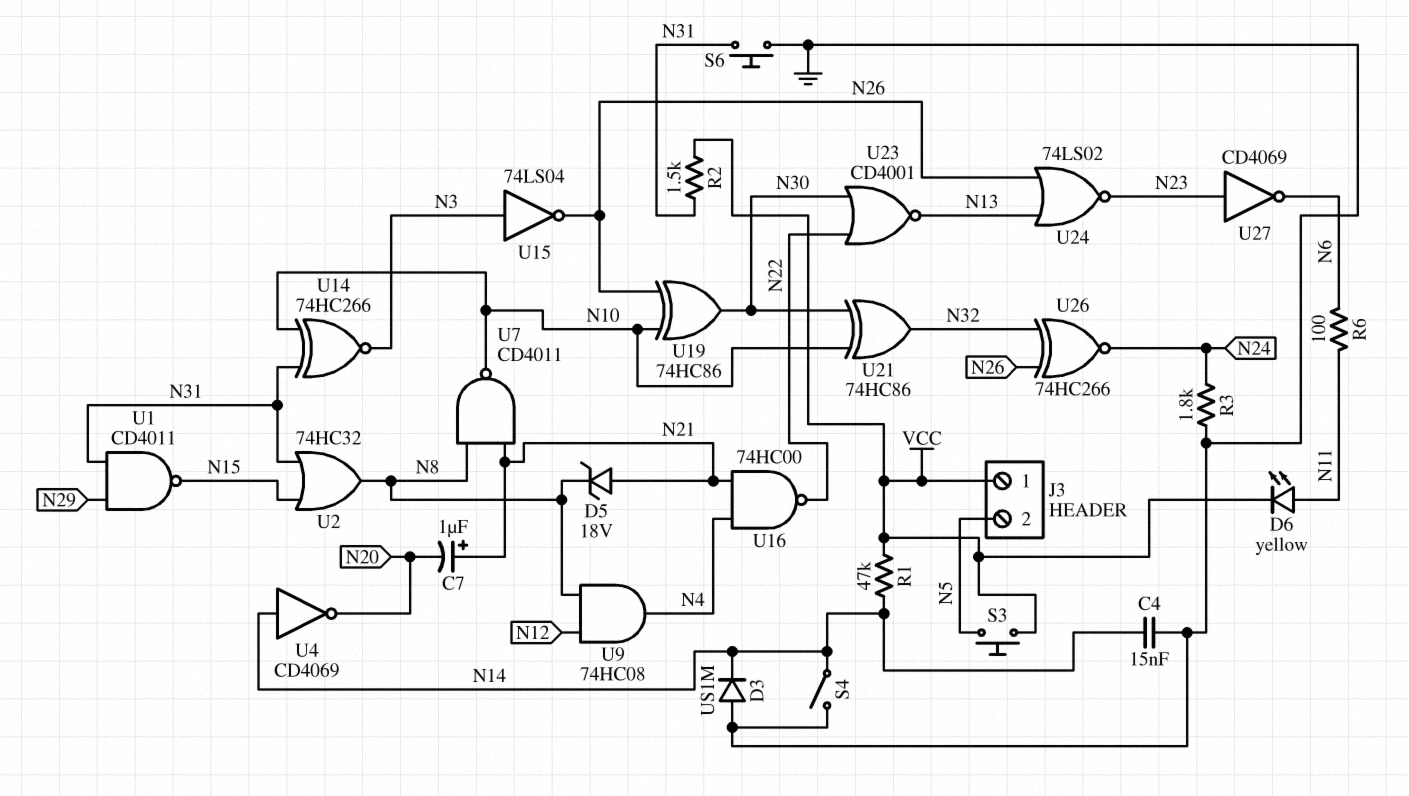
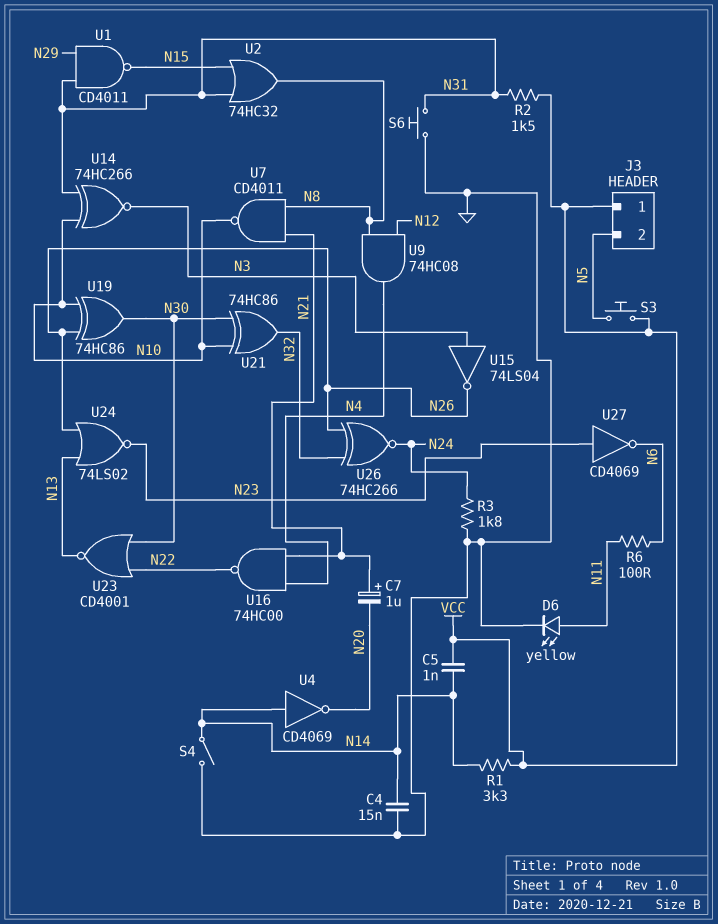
C5: none -> 1nF (N14, VCC)
D3: diode US1M (A GND, K N14) -> none
D5: zener 18V (A N21, K N8) -> none
D6: LED yellow (A N11, K VCC) -> LED yellow (A N11, K GND)
R1: 47k (N14, VCC) -> 3.3k (N14, VCC)

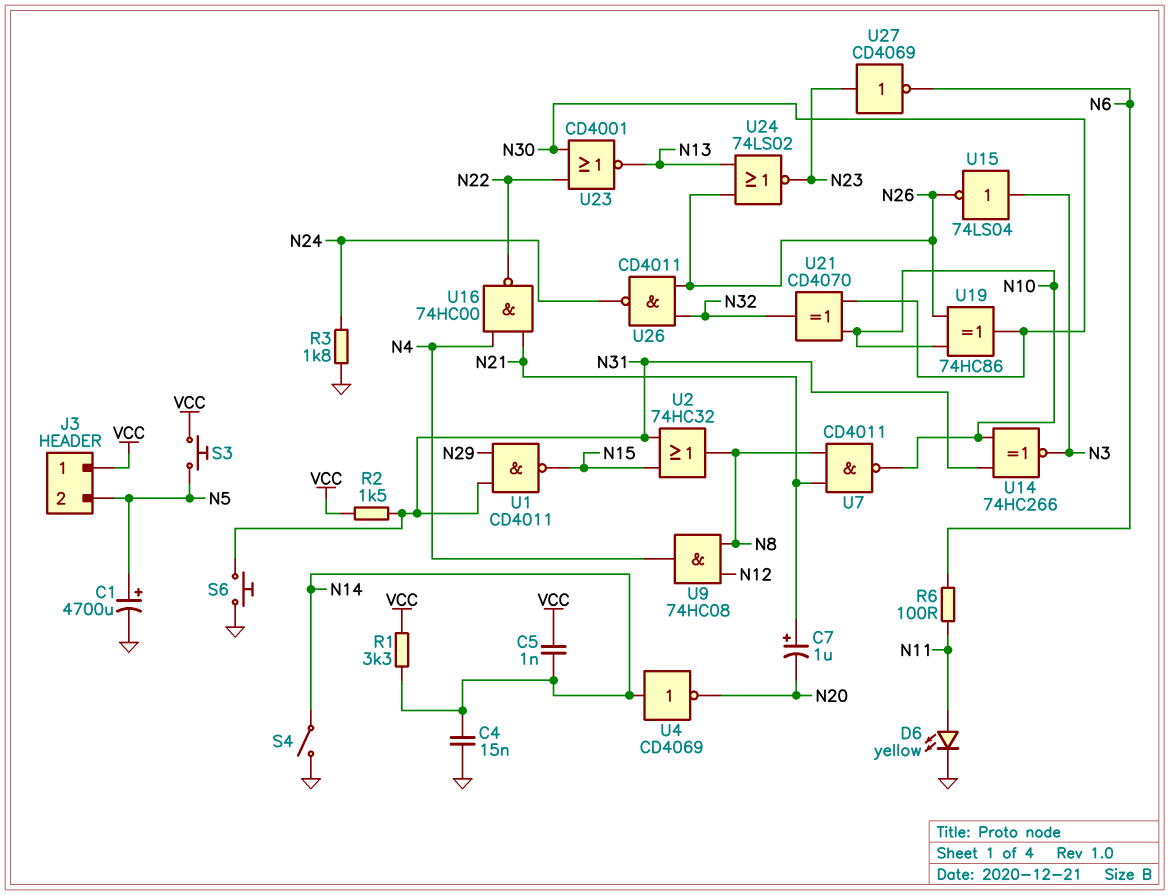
C1: none -> 4700uF (plus N5, minus GND)
U21: XOR 74HC86 (in N10, in N30, out N32) -> XOR CD4070 (in N10, in N30, out N32)
U26: XNOR 74HC266 (in N26, in N32, out N24) -> NAND CD4011 (in N26, in N32, out N24)

